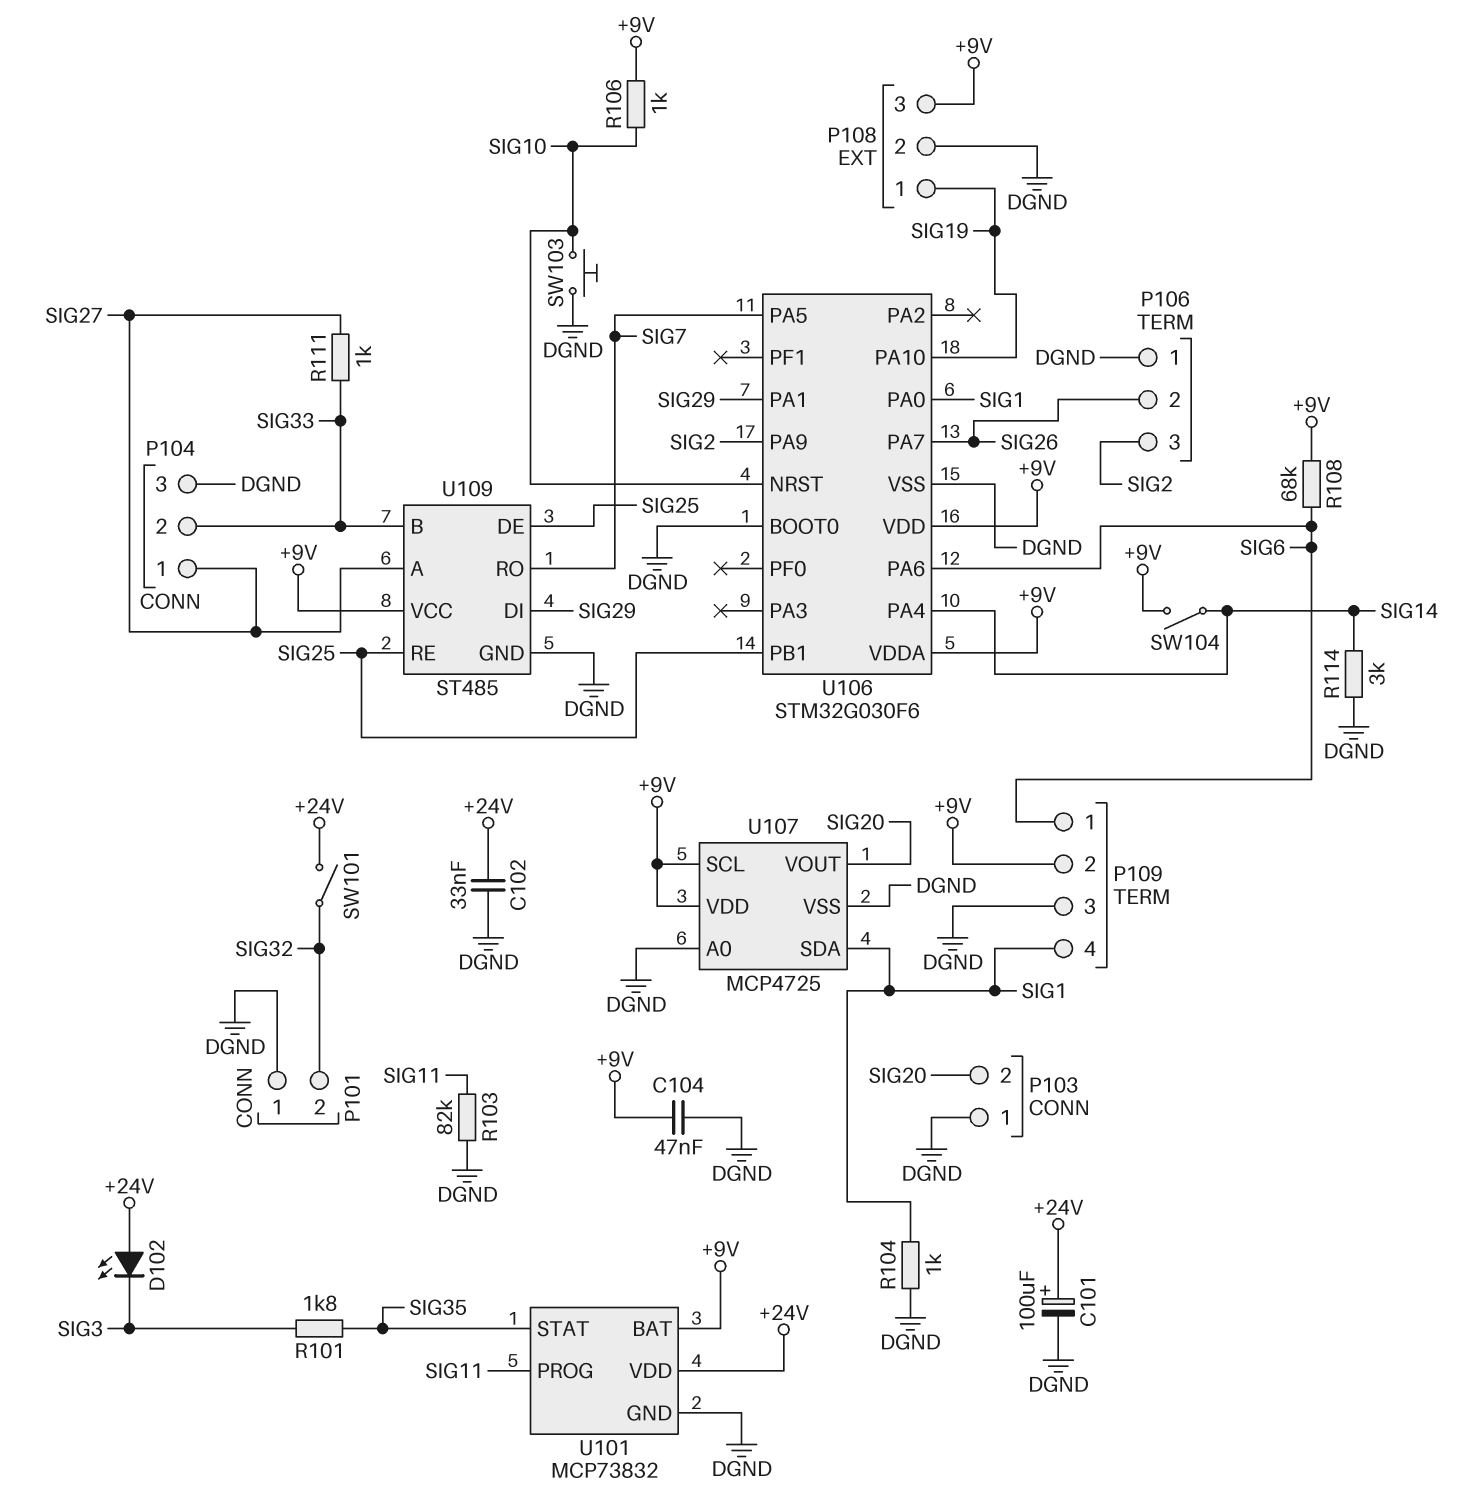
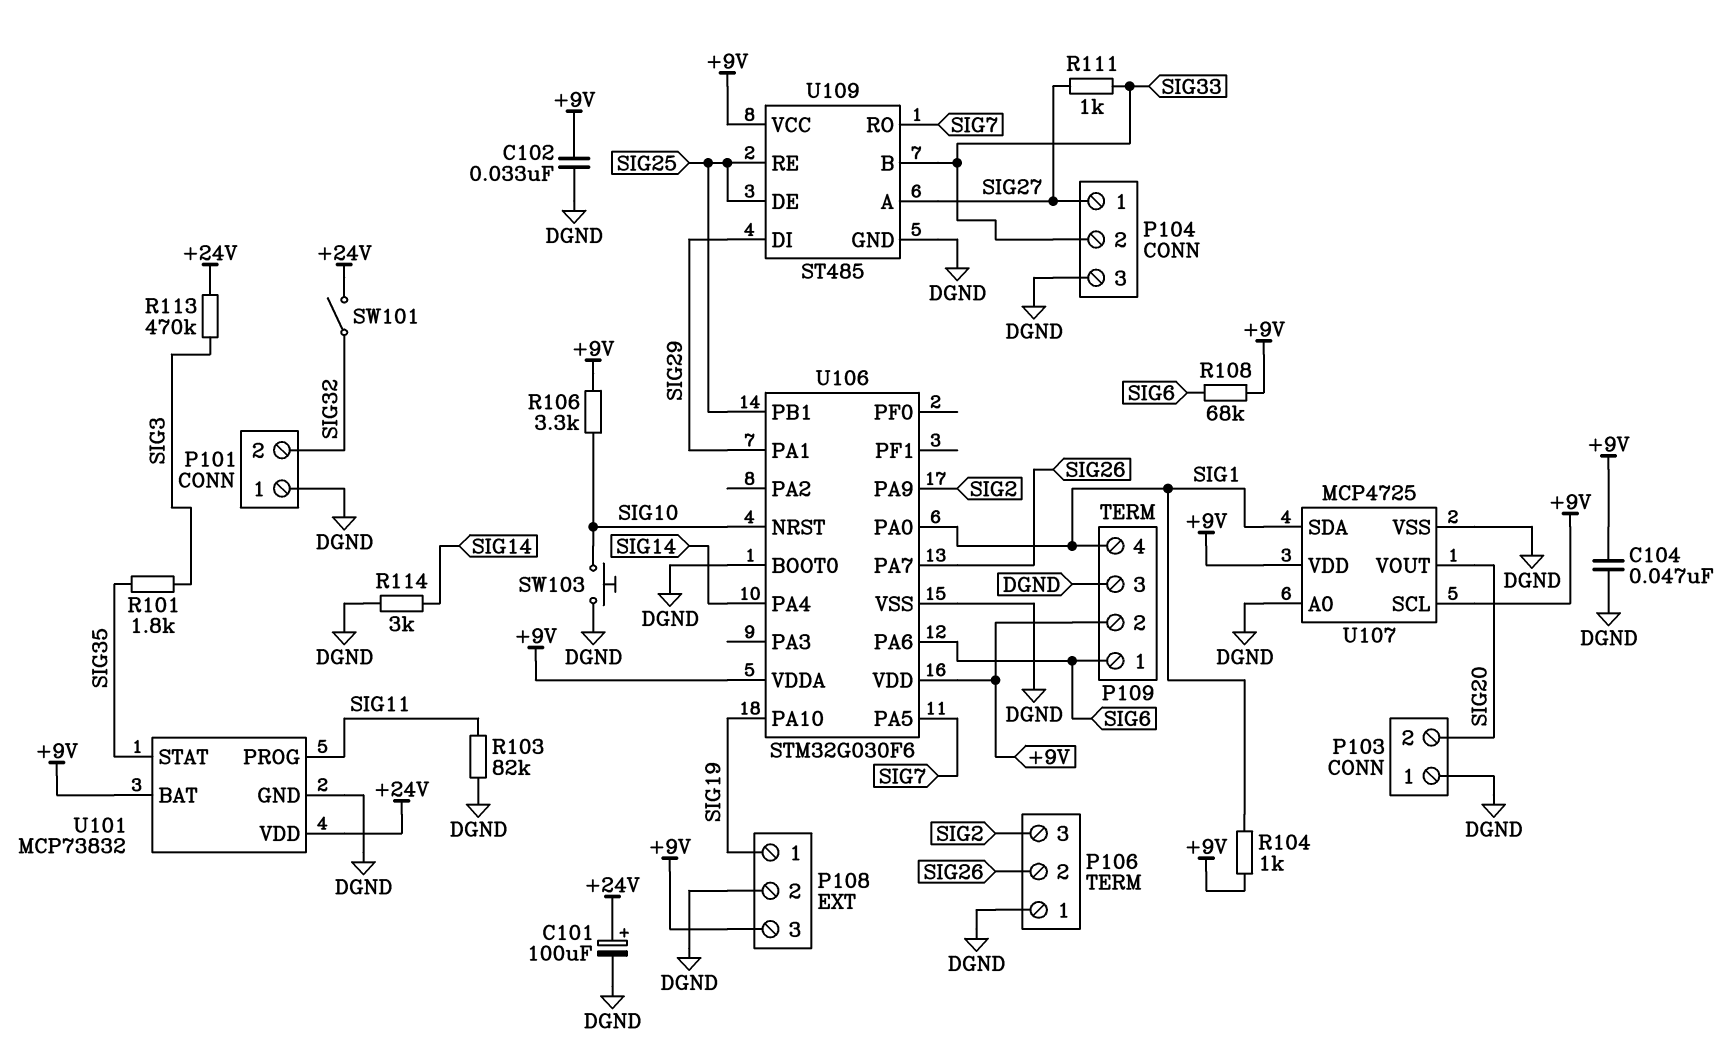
C102: 33nF (+24V, DGND) -> 33nF (+9V, DGND)
D102: LED (A +24V, K SIG3) -> none
R104: 1k (DGND, SIG1) -> 1k (+9V, SIG1)
R106: 1k (+9V, SIG10) -> 3.3k (+9V, SIG10)
R113: none -> 470k (+24V, SIG3)
SW104: switch (+9V, SIG14) -> none

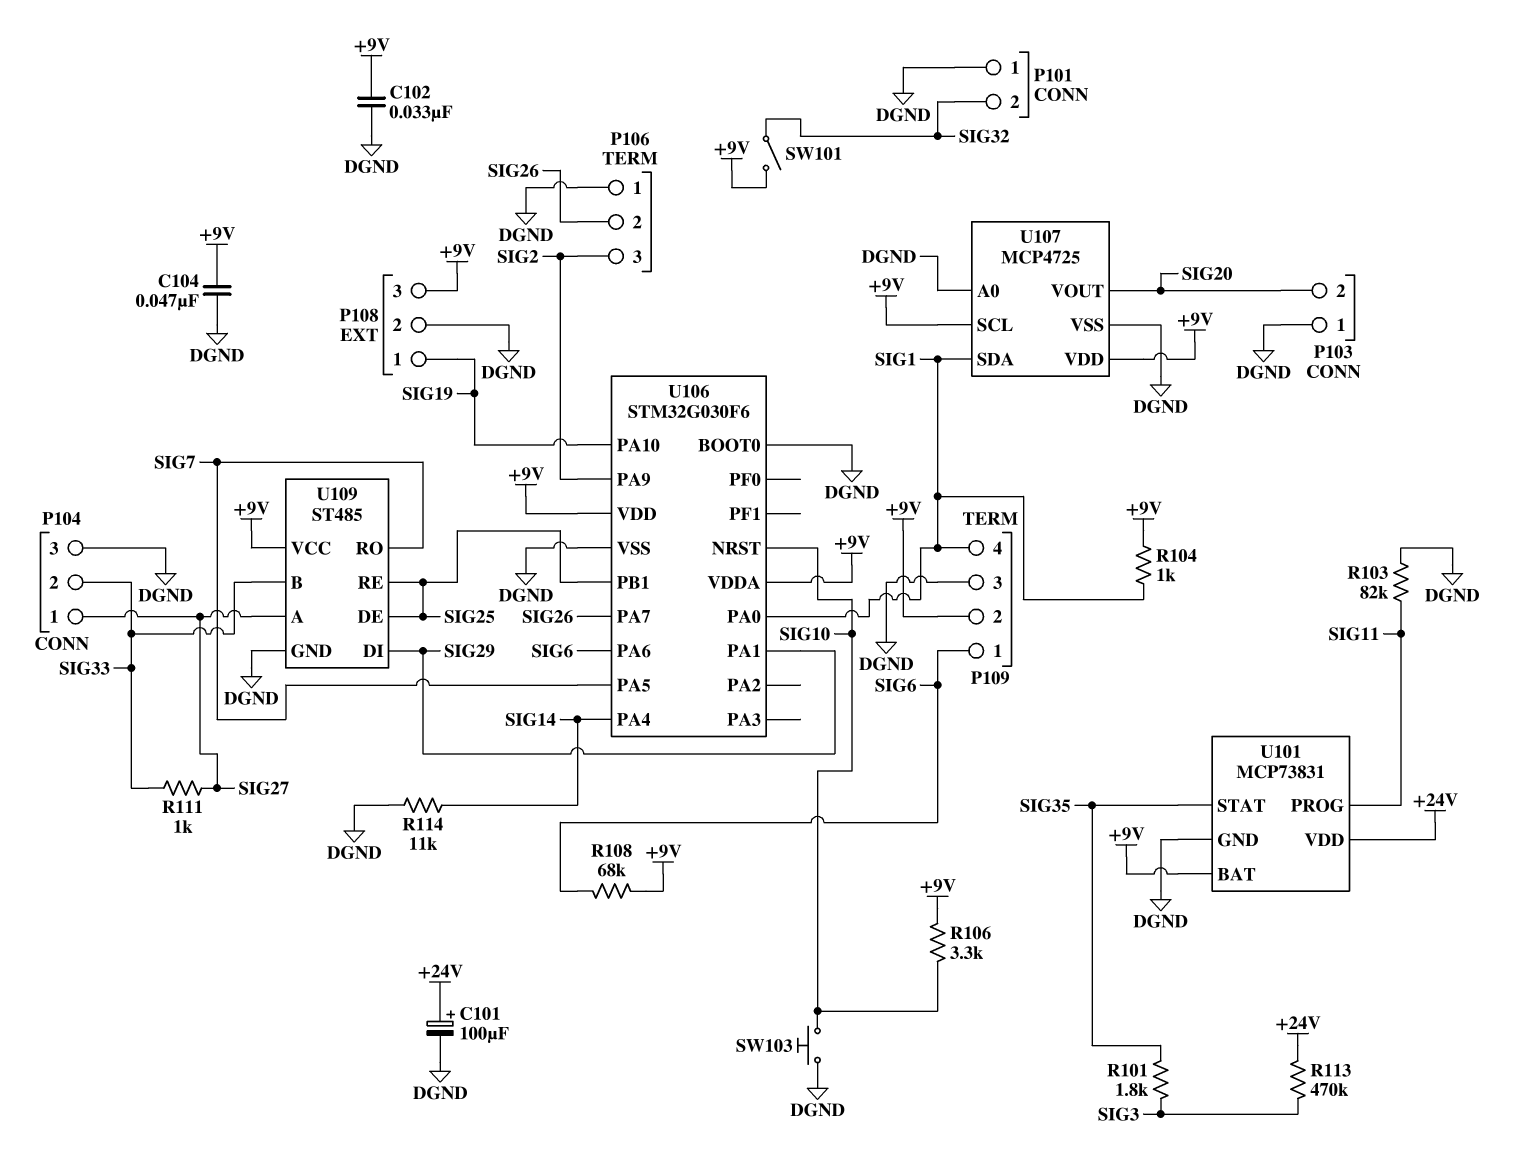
R114: 3k (DGND, SIG14) -> 11k (DGND, SIG14)
SW101: switch (+24V, SIG32) -> switch (+9V, SIG32)
U101: MCP73832 -> MCP73831

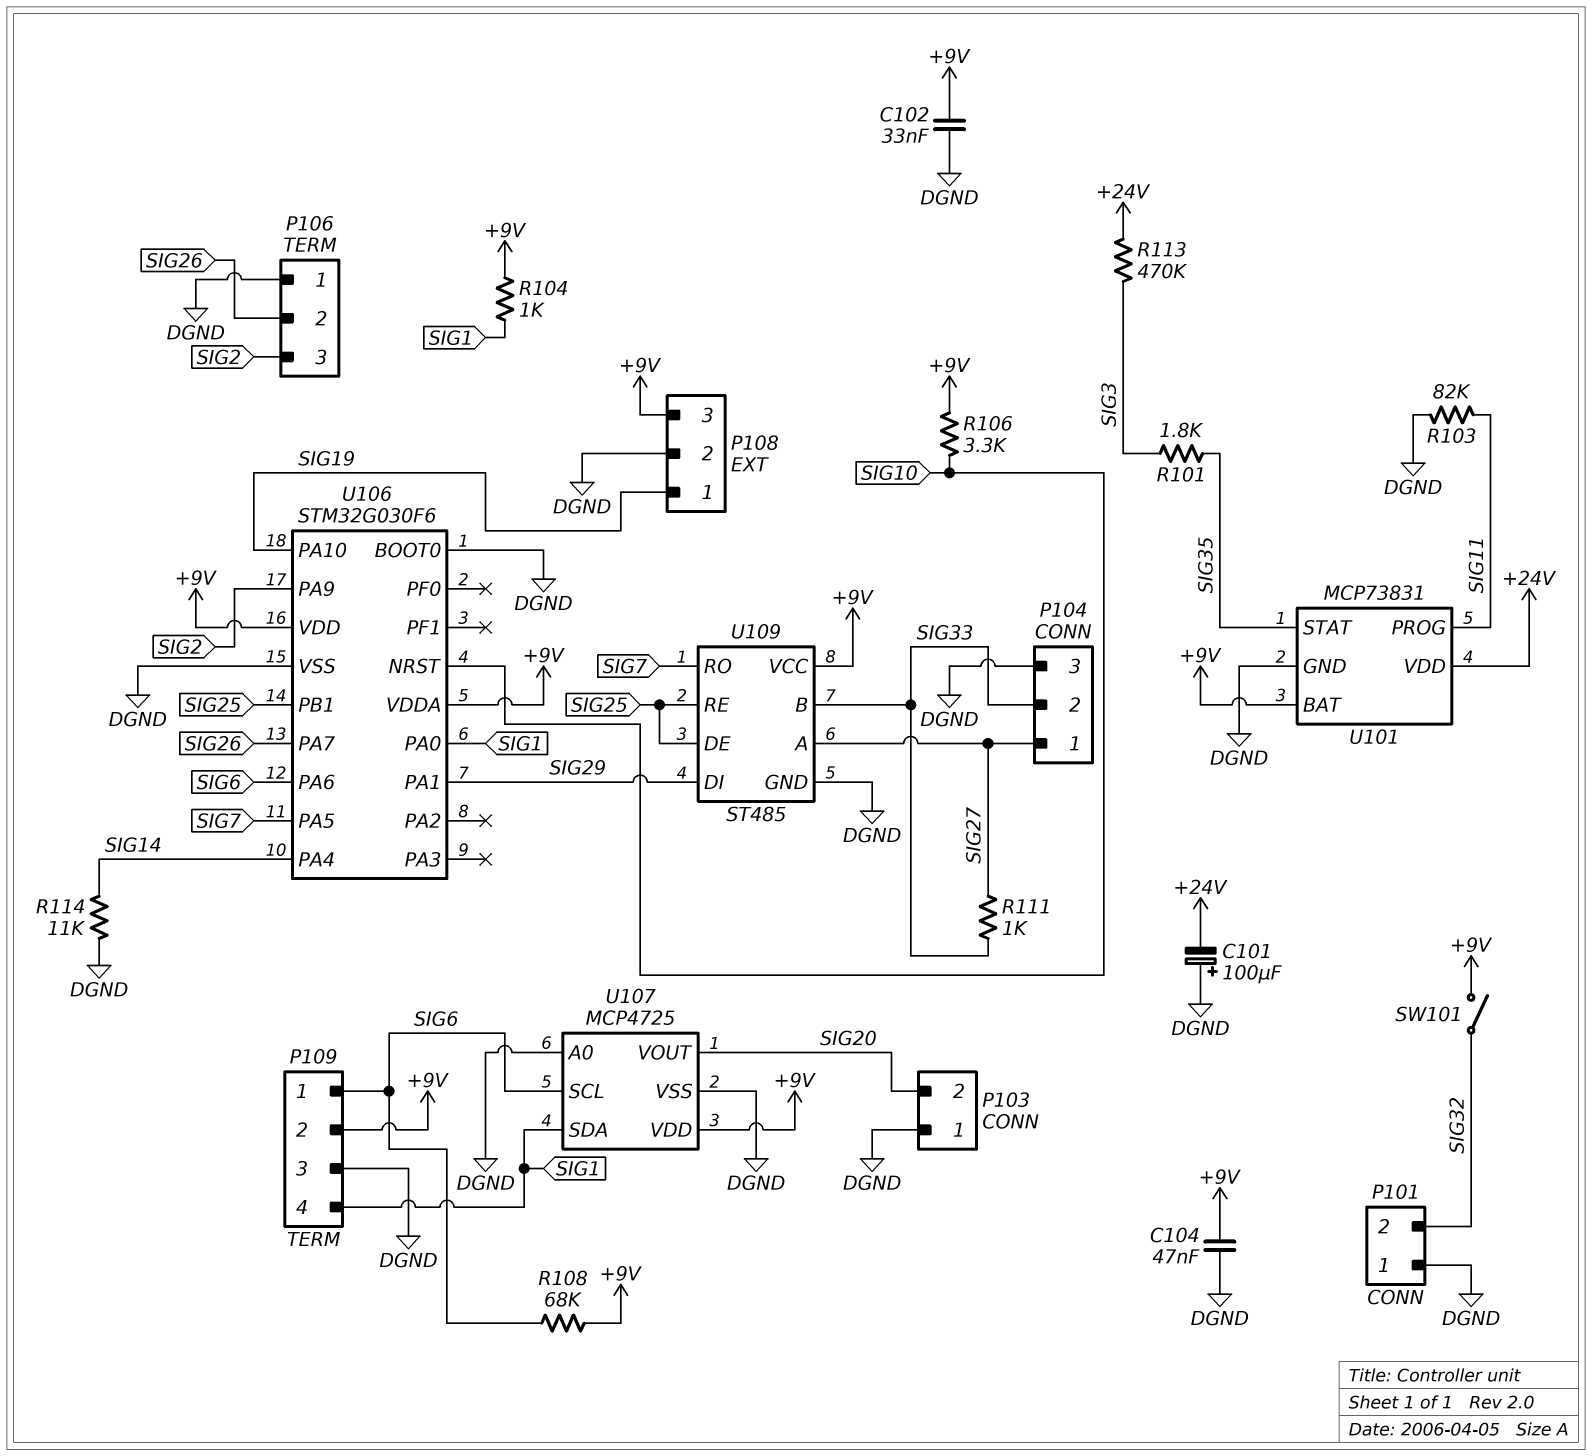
C101: 100uF (plus +24V, minus DGND) -> 100uF (plus DGND, minus +24V)
SW103: button (DGND, SIG10) -> none
U107 pin SCL: +9V -> SIG6

